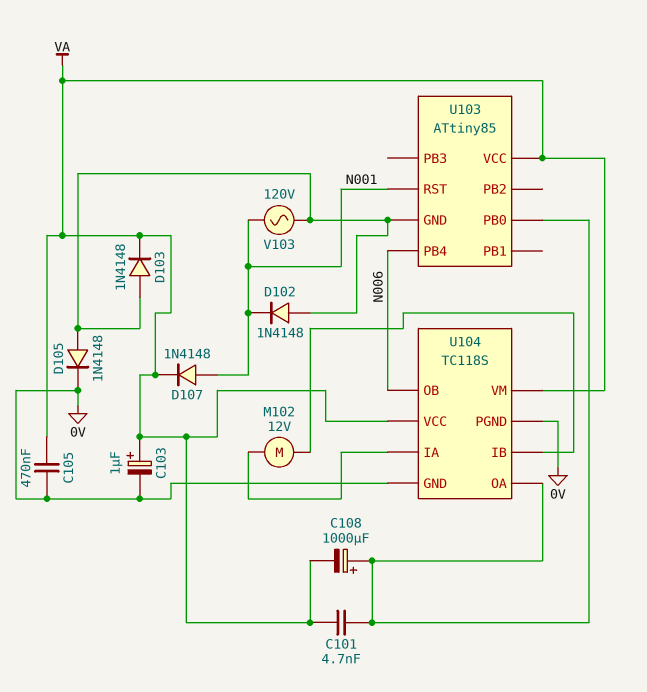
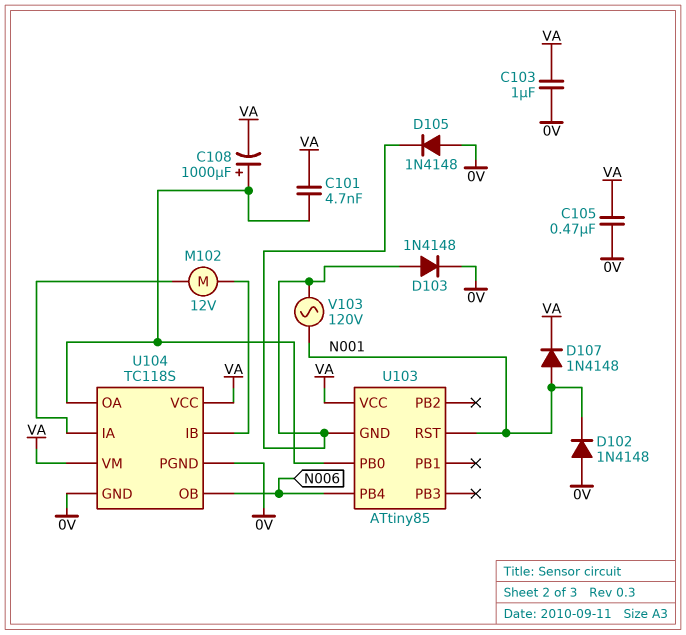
C103: 1uF (plus VA, minus 0V) -> 1uF (0V, VA)
D102: diode 1N4148 (A U103/GND, K N001) -> diode 1N4148 (A 0V, K N001)
D103: diode 1N4148 (A U103/GND, K VA) -> diode 1N4148 (A U103/GND, K 0V)
D105: diode 1N4148 (A U103/GND, K 0V) -> diode 1N4148 (A 0V, K U103/GND)

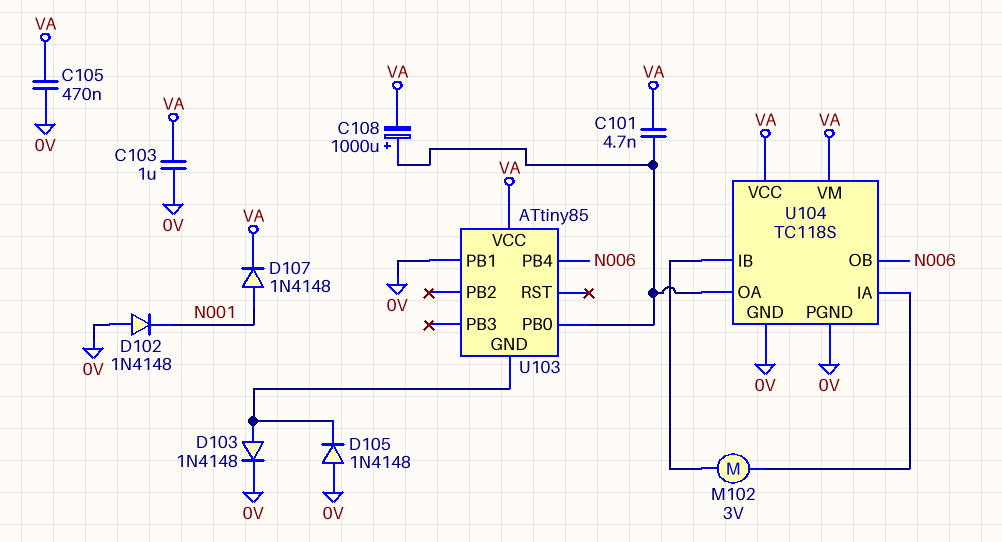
M102: motor 12V (U104/IA, U104/IB) -> motor 3V (U104/IA, U104/IB)
U103 pin PB1: none -> 0V
U103 pin RST: N001 -> none
V103: AC 120V (N001, U103/GND) -> none

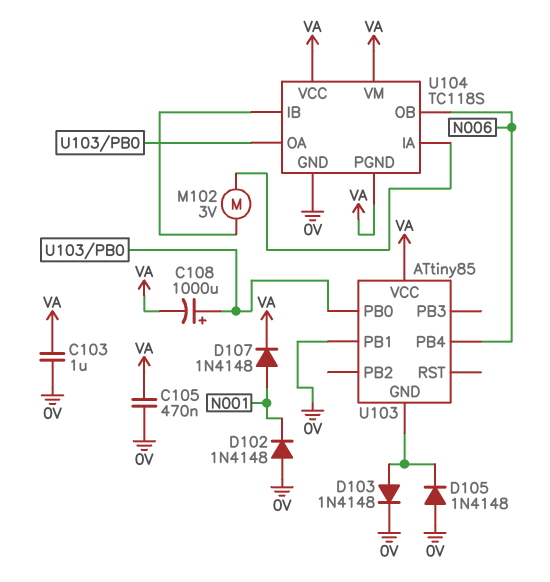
C101: 4.7nF (U103/PB0, VA) -> none
U104 pin PGND: 0V -> VA

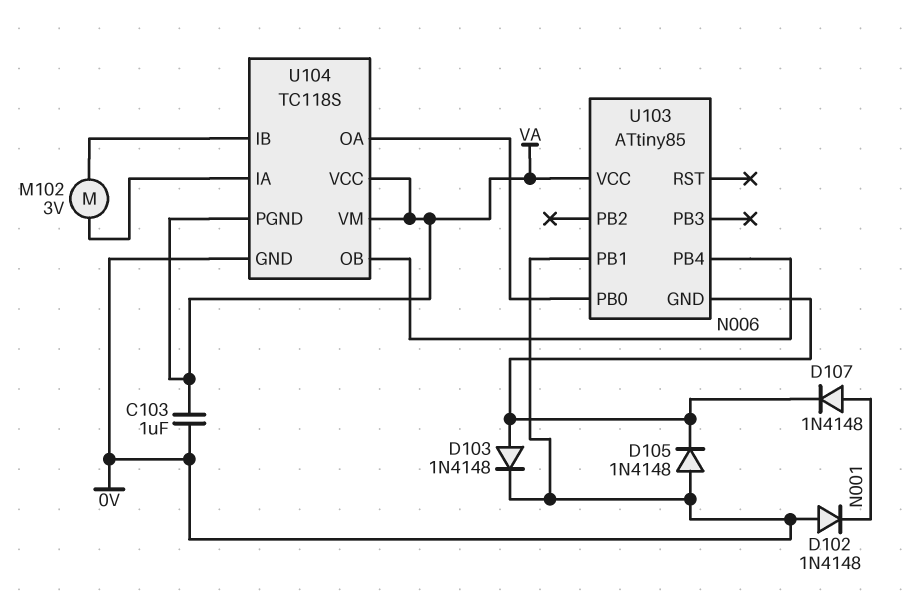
C105: 470nF (0V, VA) -> none
C108: 1000uF (plus U103/PB0, minus VA) -> none
D107: diode 1N4148 (A N001, K VA) -> diode 1N4148 (A N001, K U103/GND)

